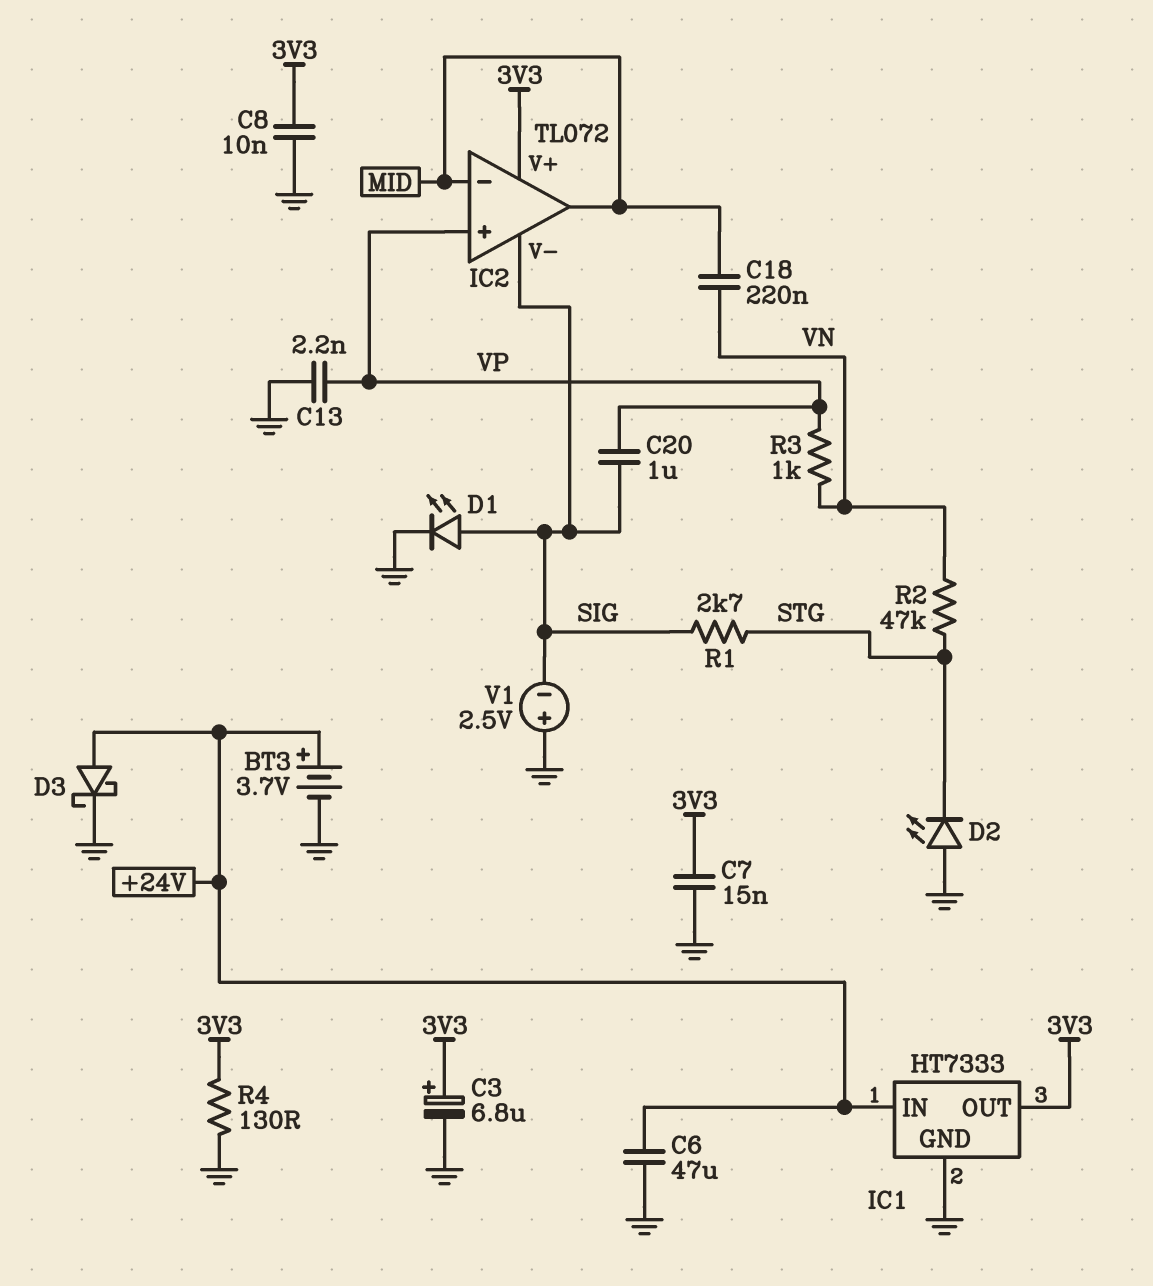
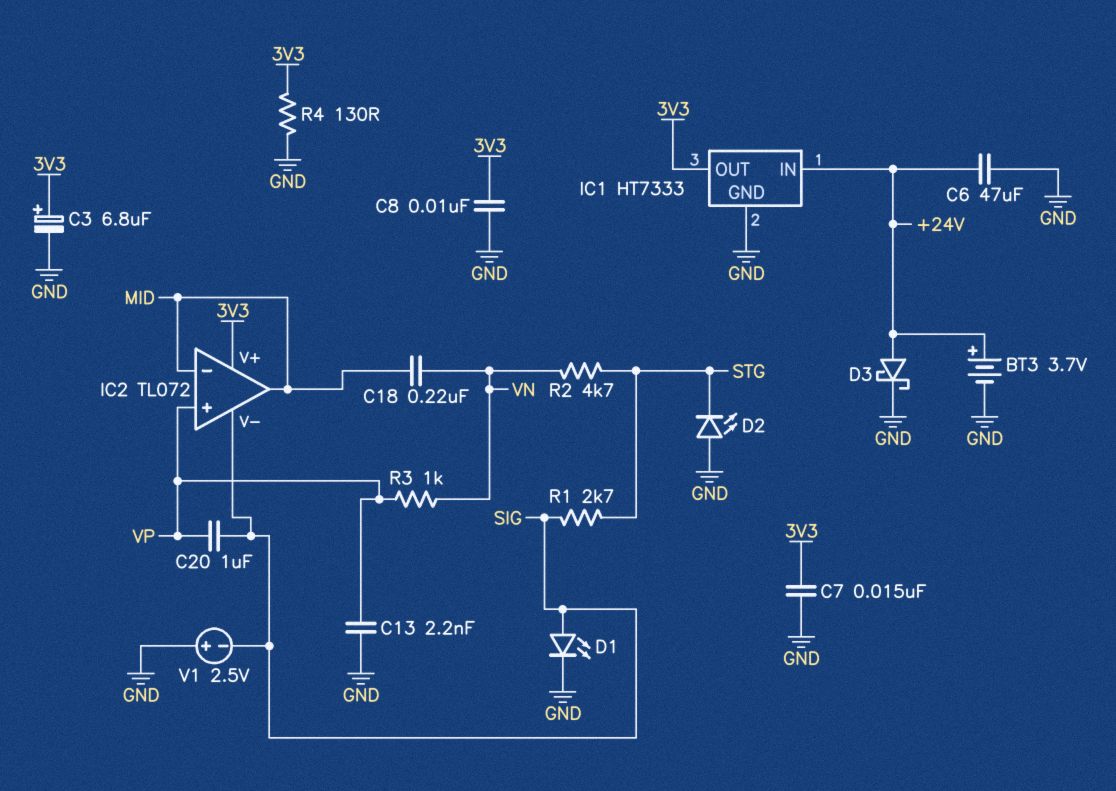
R2: 47k (STG, VN) -> 4.7k (STG, VN)

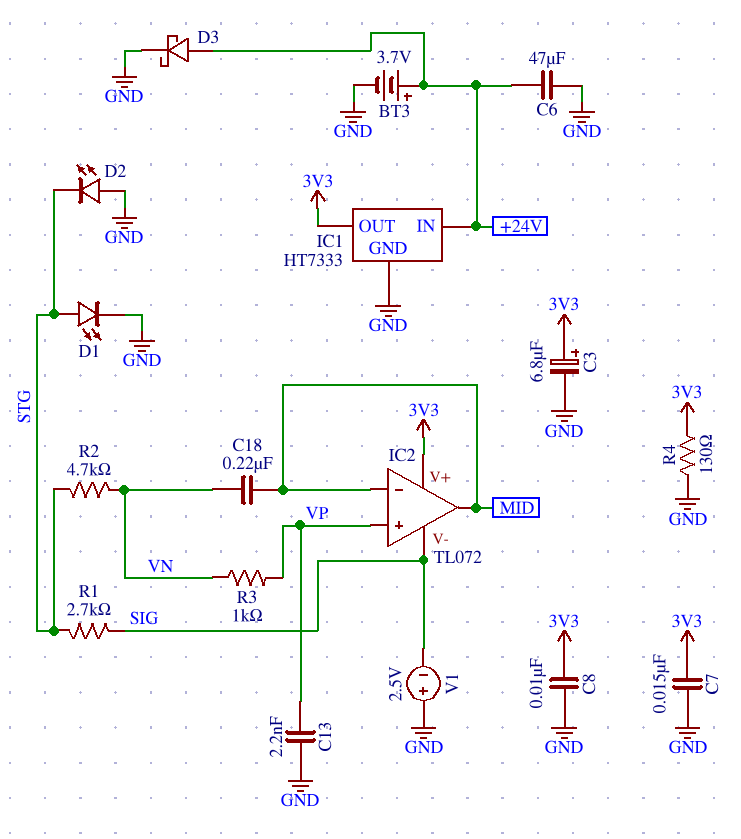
C20: 1uF (SIG, VP) -> none
D1: LED (A SIG, K GND) -> LED (A STG, K GND)

